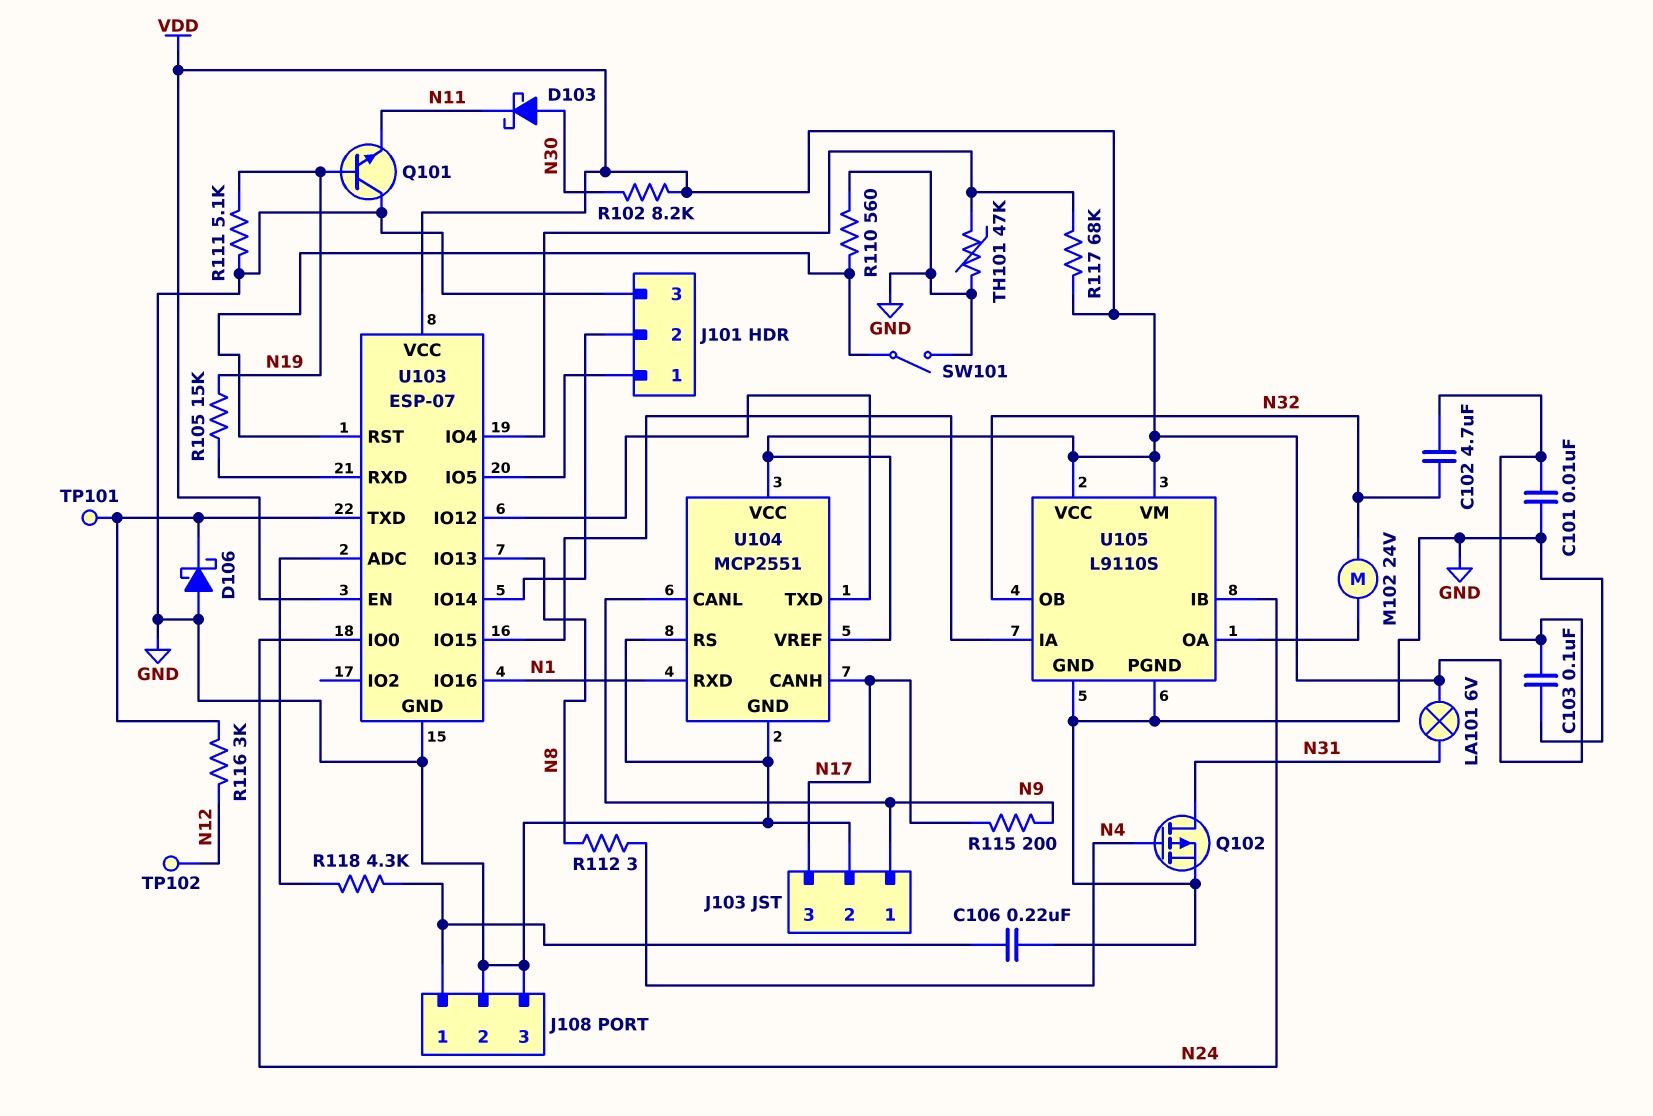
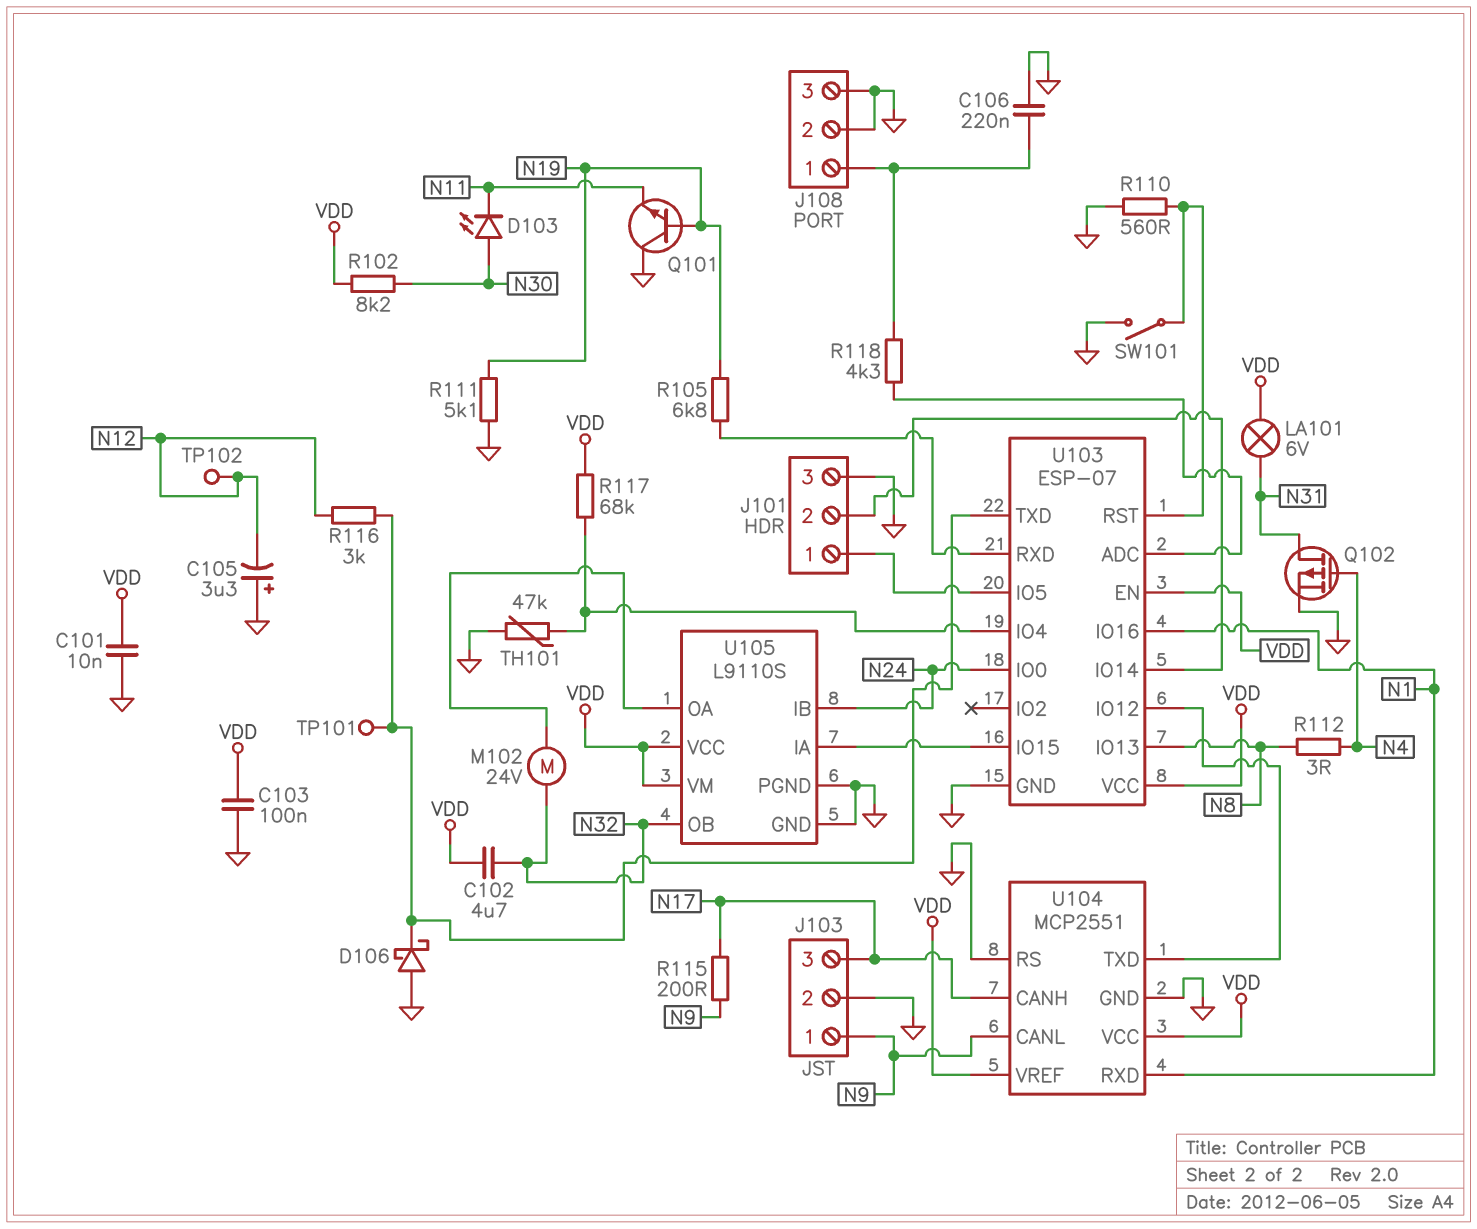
C105: none -> 3.3uF (plus GND, minus N12)
D103: schottky (A N30, K N11) -> LED (A N30, K N11)
R105: 15k (N19, U103/RXD) -> 6.8k (N19, U103/RXD)

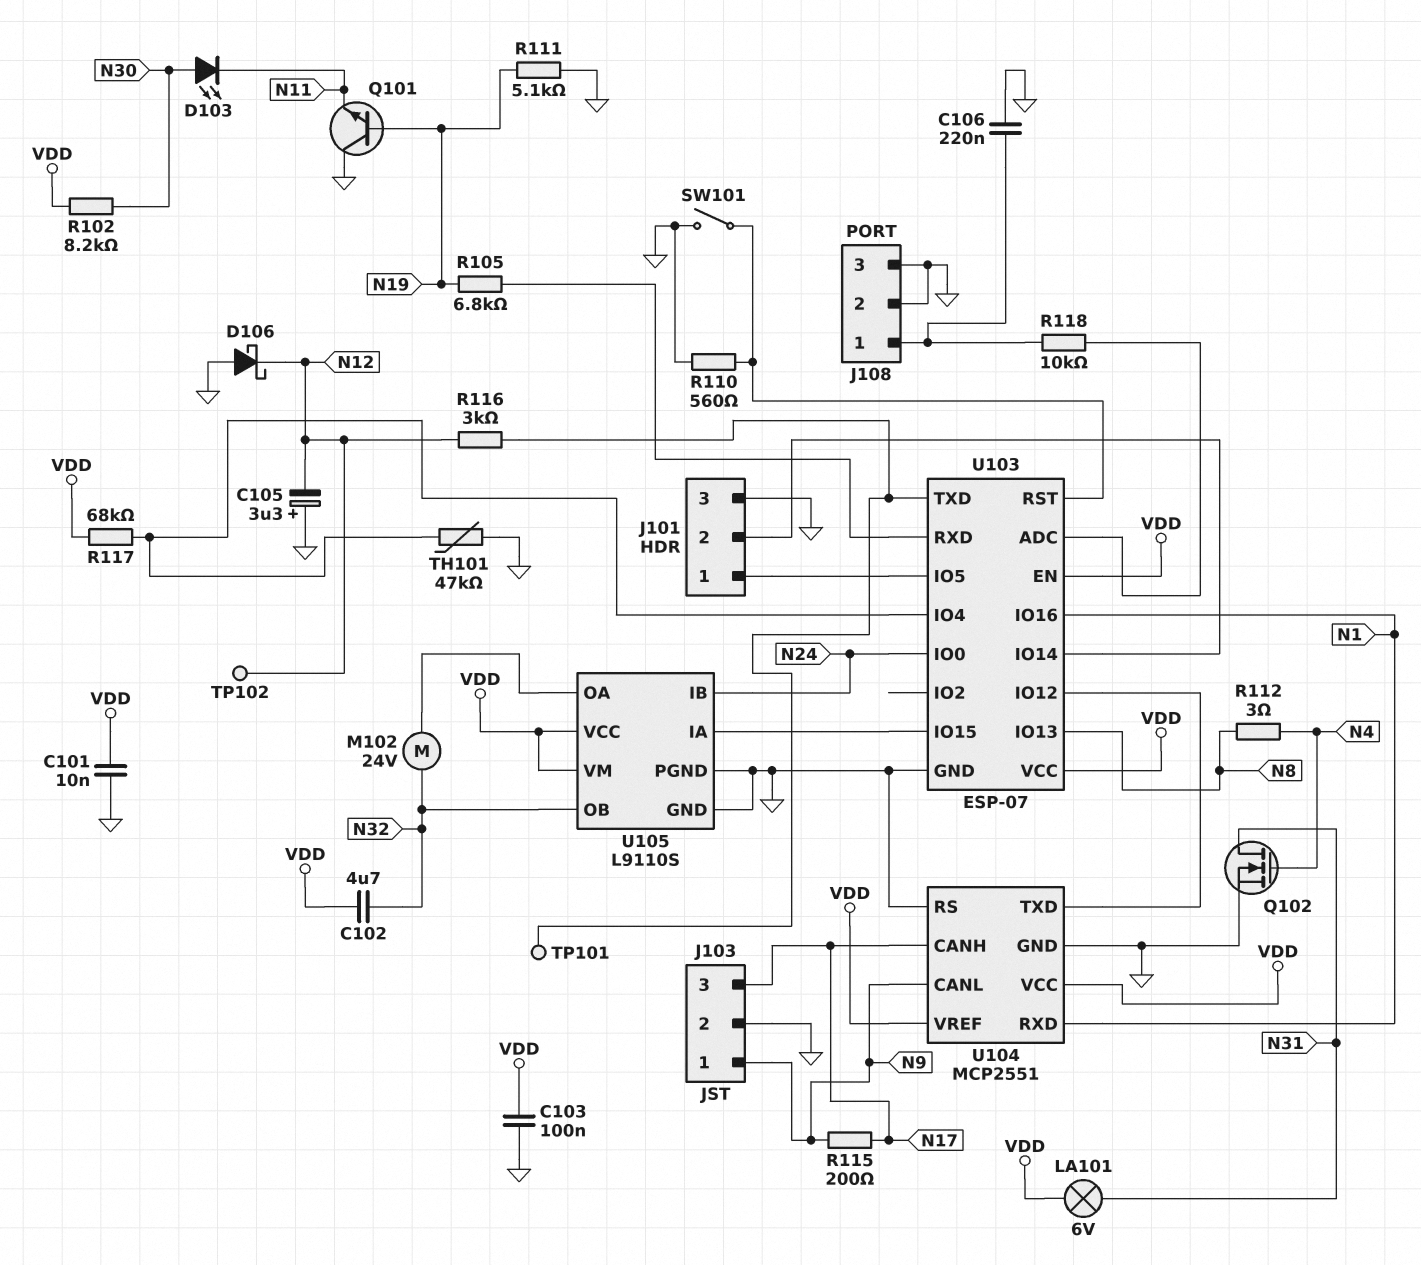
D106: schottky (A GND, K U103/TXD) -> schottky (A GND, K N12)
Q102: PMOS (G N4, D N31, S GND) -> NMOS (G N4, D N31, S GND)
R118: 4.3k (J108/1, U103/ADC) -> 10k (J108/1, U103/ADC)

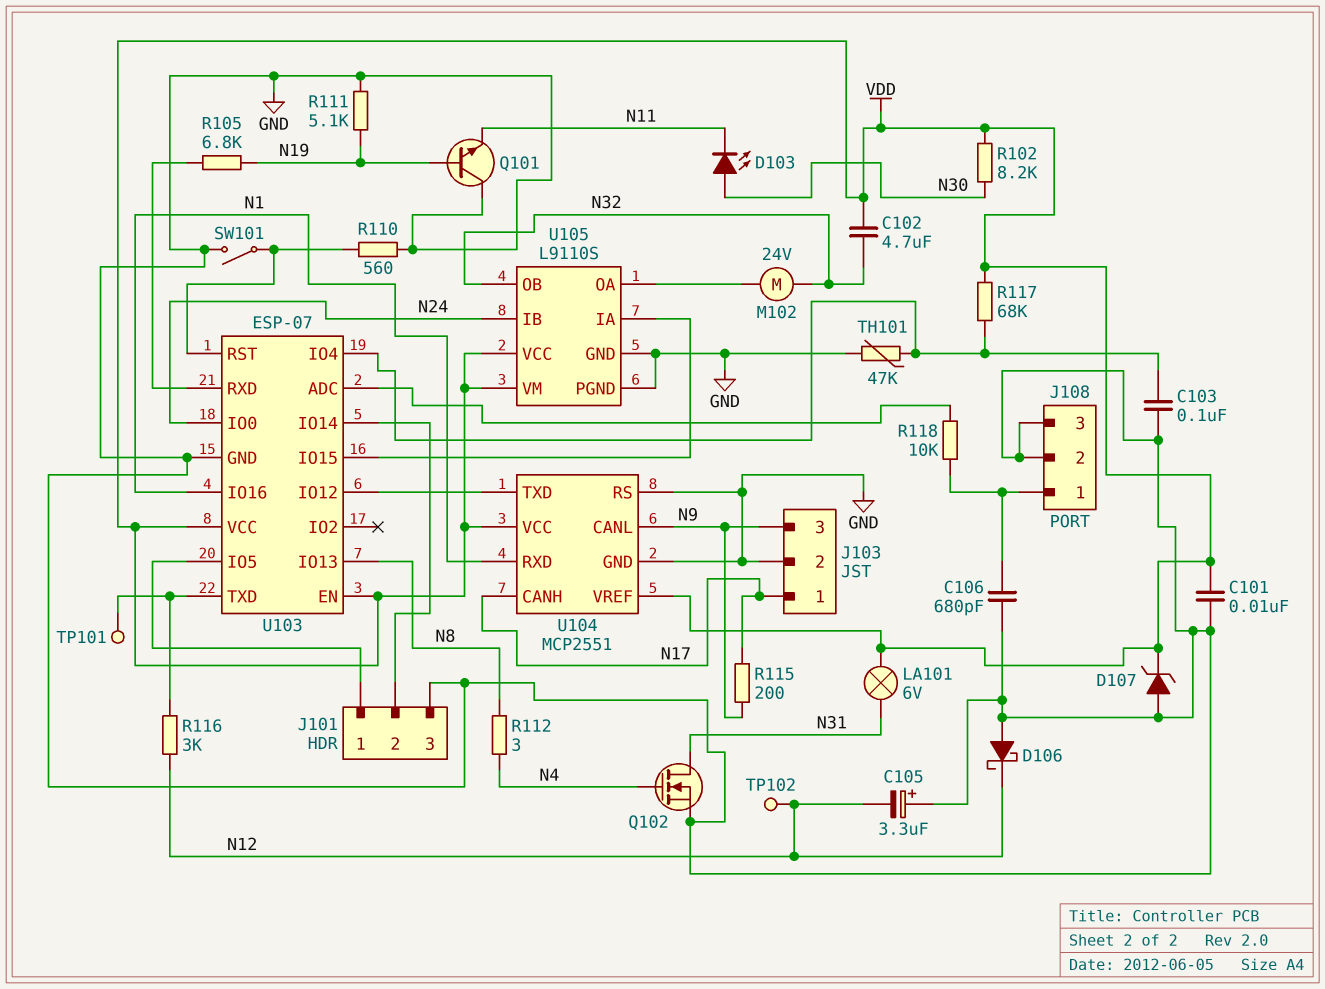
C103: 100nF (GND, VDD) -> 100nF (GND, U103/IO4)
C106: 220nF (GND, J108/1) -> 680pF (GND, J108/1)
D107: none -> zener (A GND, K VDD)
J103 pin 1: N9 -> N17
J103 pin 3: N17 -> N9

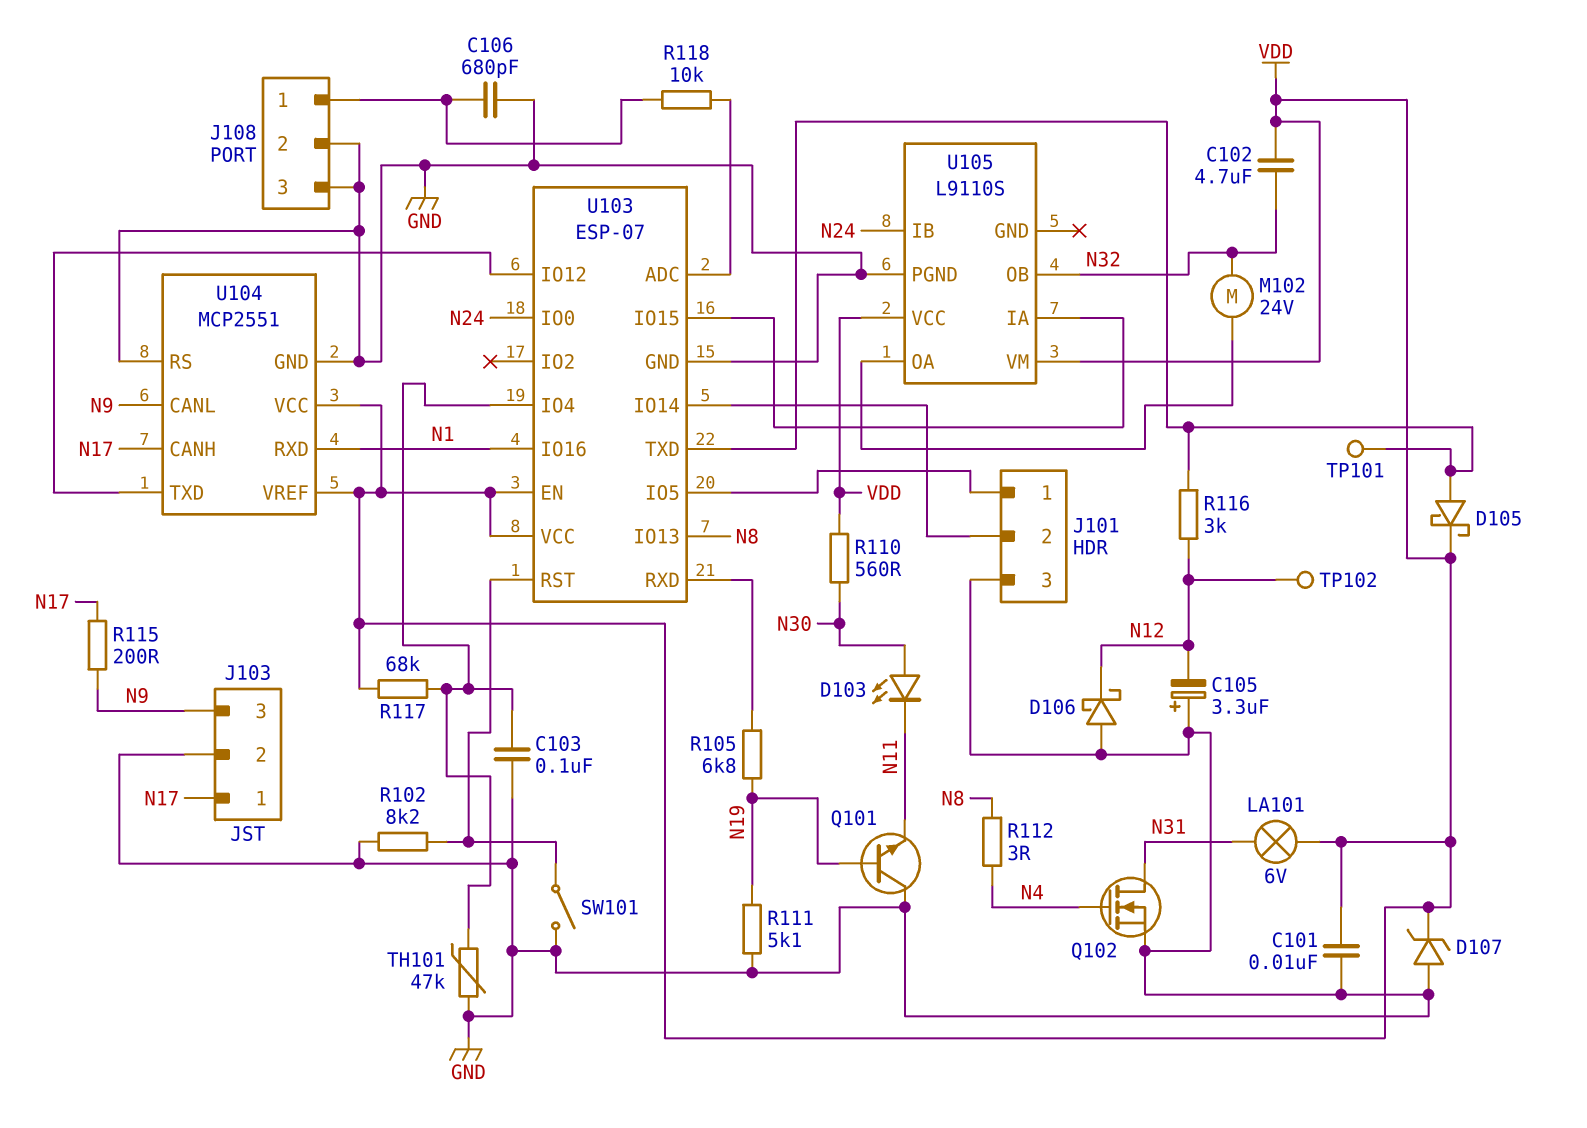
D105: none -> schottky (A U103/TXD, K VDD)
R102: 8.2k (N30, VDD) -> 8.2k (GND, U103/RST)
R110: 560 (GND, U103/RST) -> 560 (N30, VDD)
U105 pin GND: GND -> none

